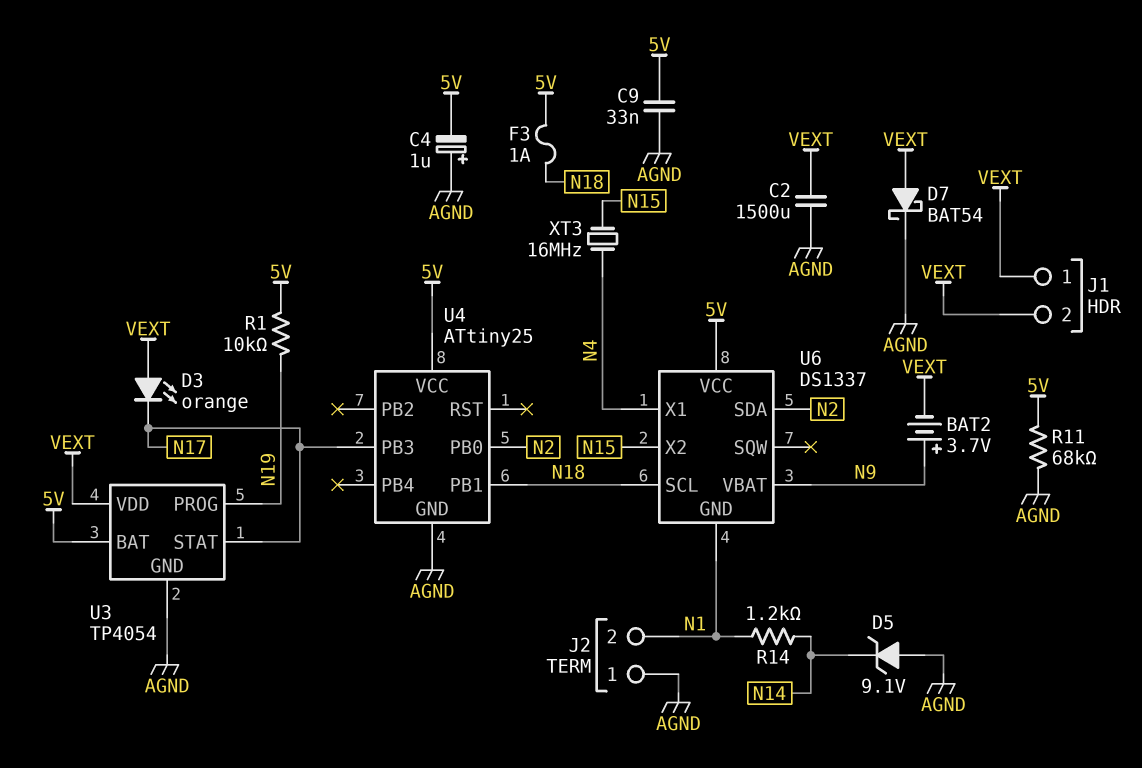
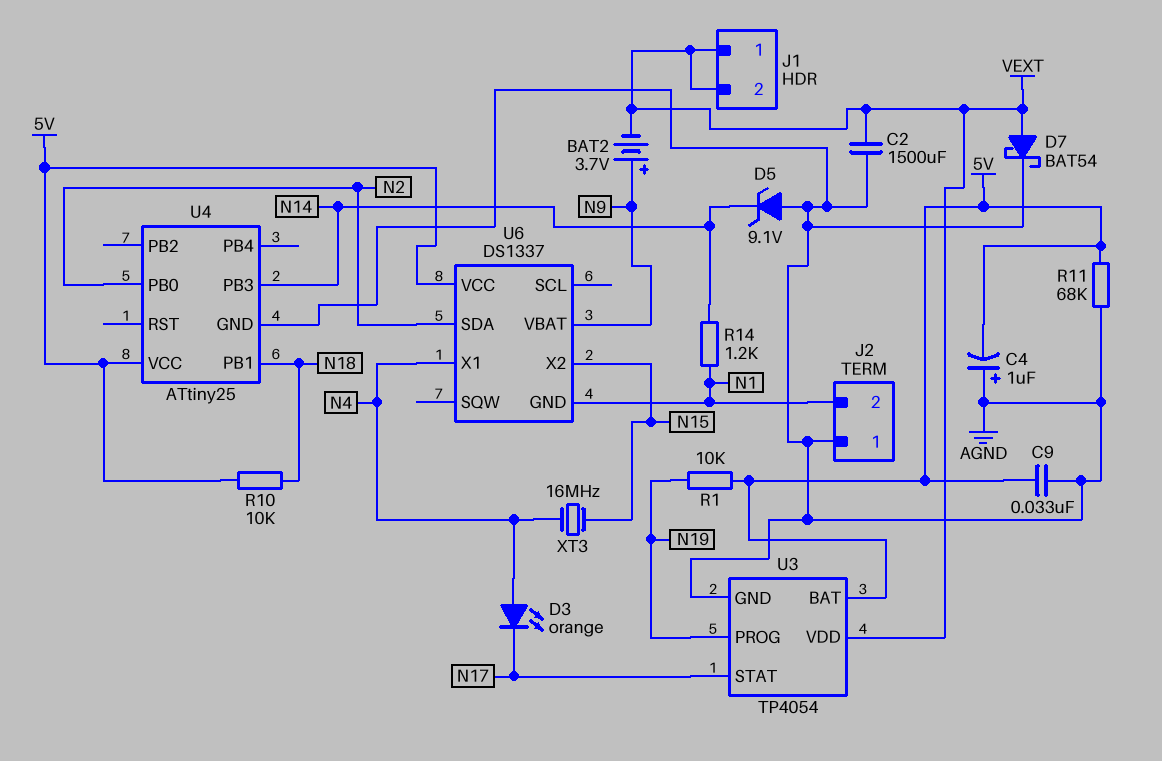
D3: LED orange (A VEXT, K N17) -> LED orange (A N4, K N17)
F3: 1A (5V, N18) -> none
R10: none -> 10k (5V, N18)
U4 pin PB3: N17 -> N14
U6 pin SCL: N18 -> none

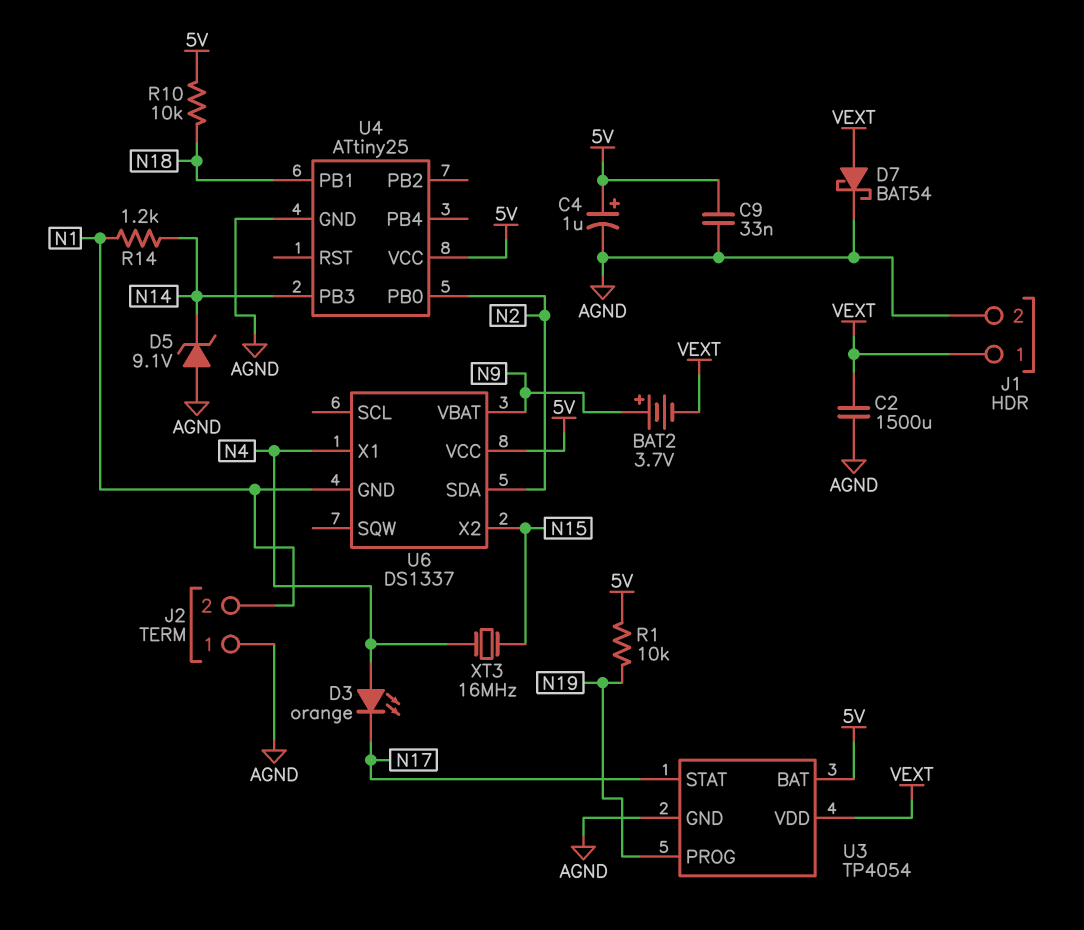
C4: 1uF (plus AGND, minus 5V) -> 1uF (plus 5V, minus AGND)
J1 pin 2: VEXT -> AGND
R11: 68k (5V, AGND) -> none

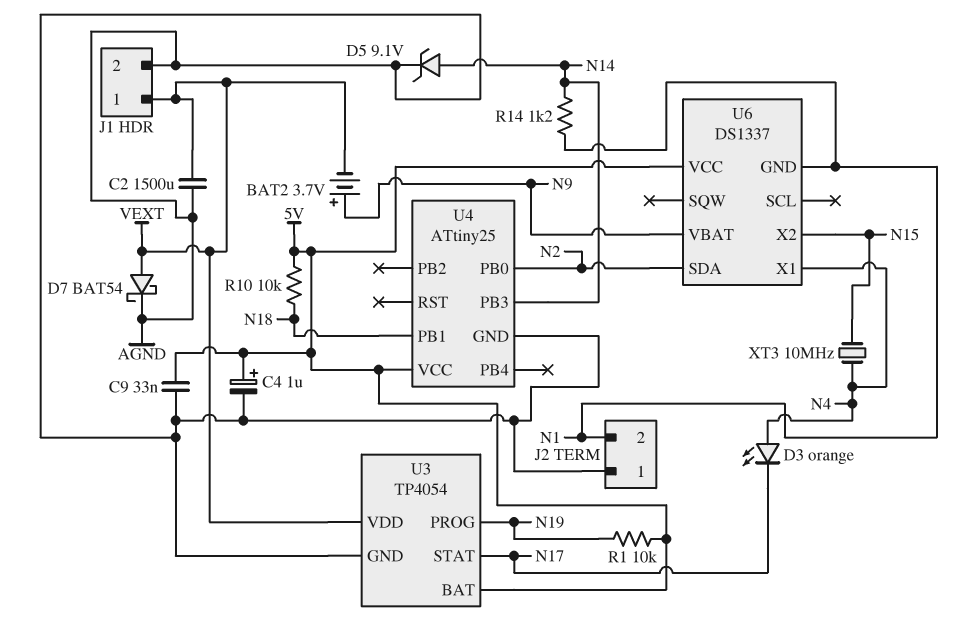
D5: zener 9.1V (A AGND, K N14) -> zener 9.1V (A N14, K AGND)
XT3: 16MHz (N4, N15) -> 10MHz (N4, N15)

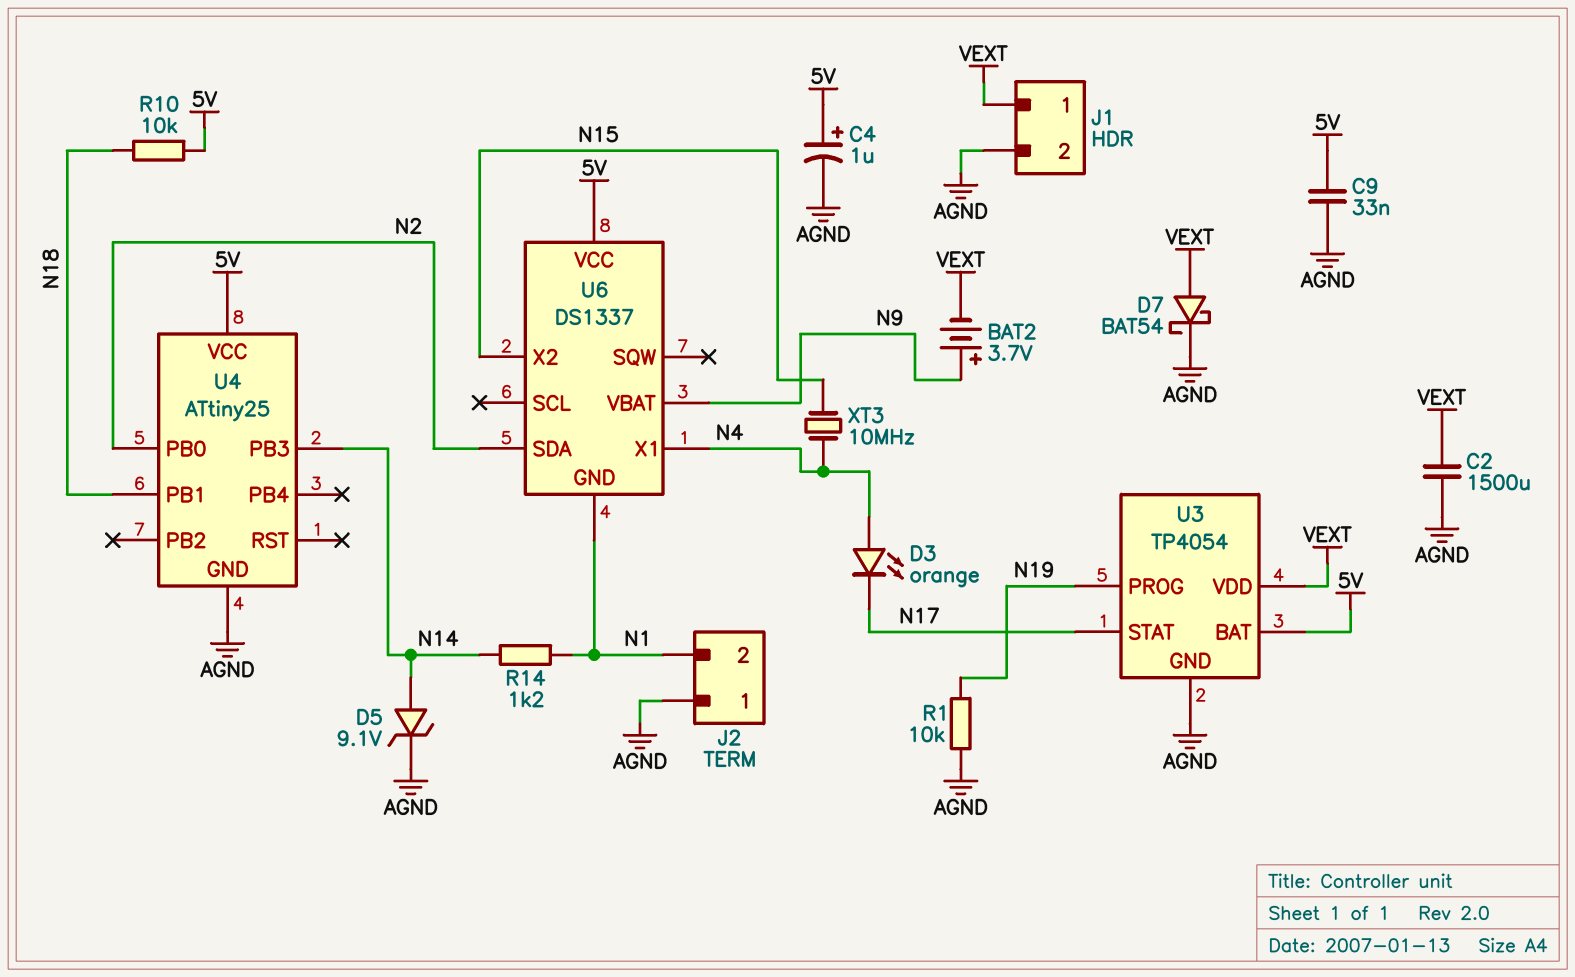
R1: 10k (5V, N19) -> 10k (AGND, N19)

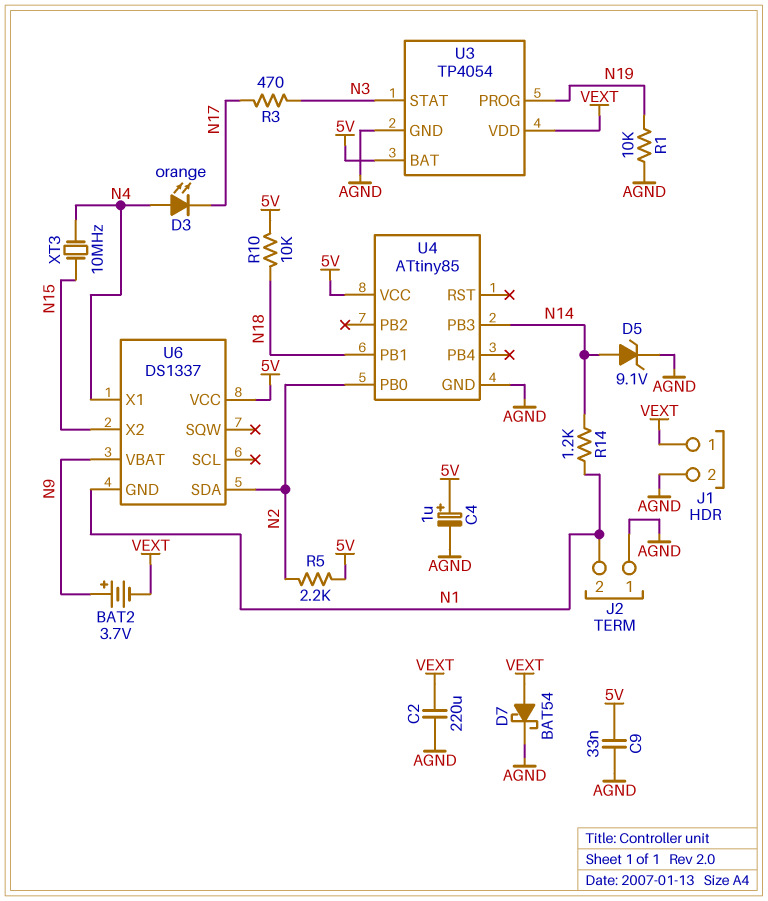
C2: 1500uF (AGND, VEXT) -> 220uF (AGND, VEXT)
R3: none -> 470 (N3, N17)
R5: none -> 2.2k (5V, N2)
U3 pin STAT: N17 -> N3
U4: ATtiny25 -> ATtiny85

